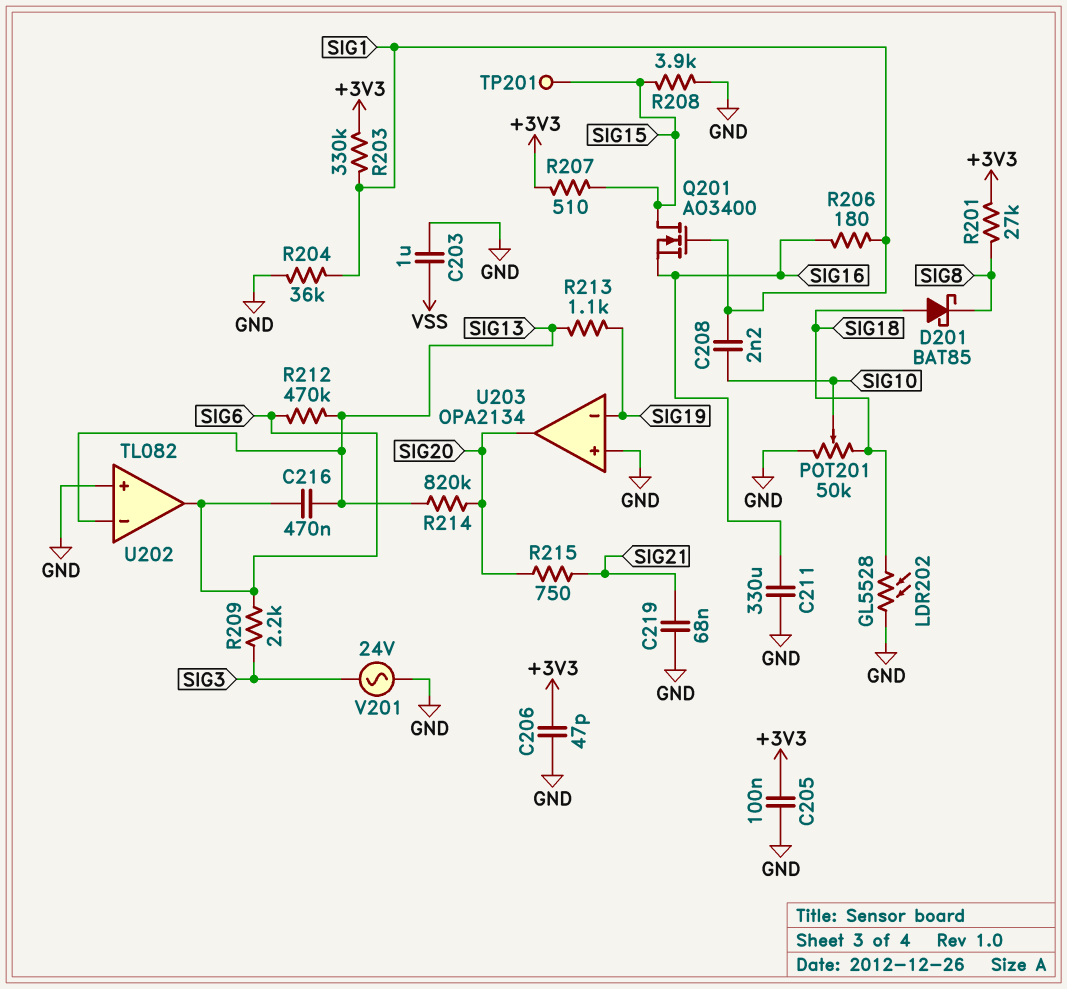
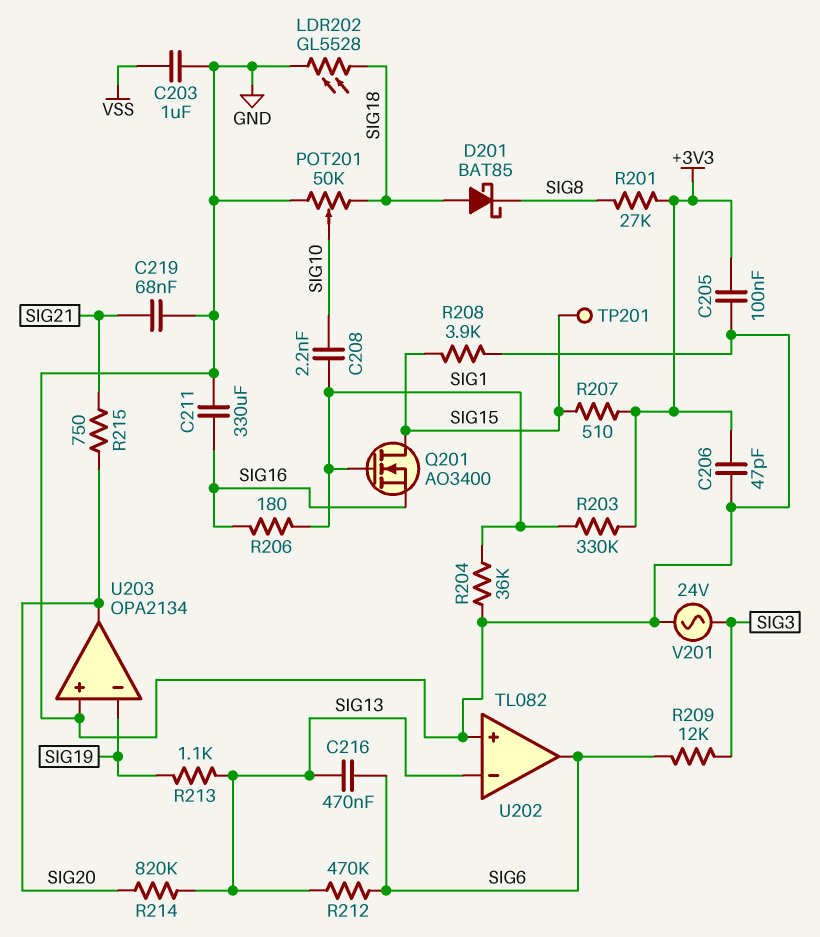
R209: 2.2k (SIG3, SIG6) -> 12k (SIG3, SIG6)

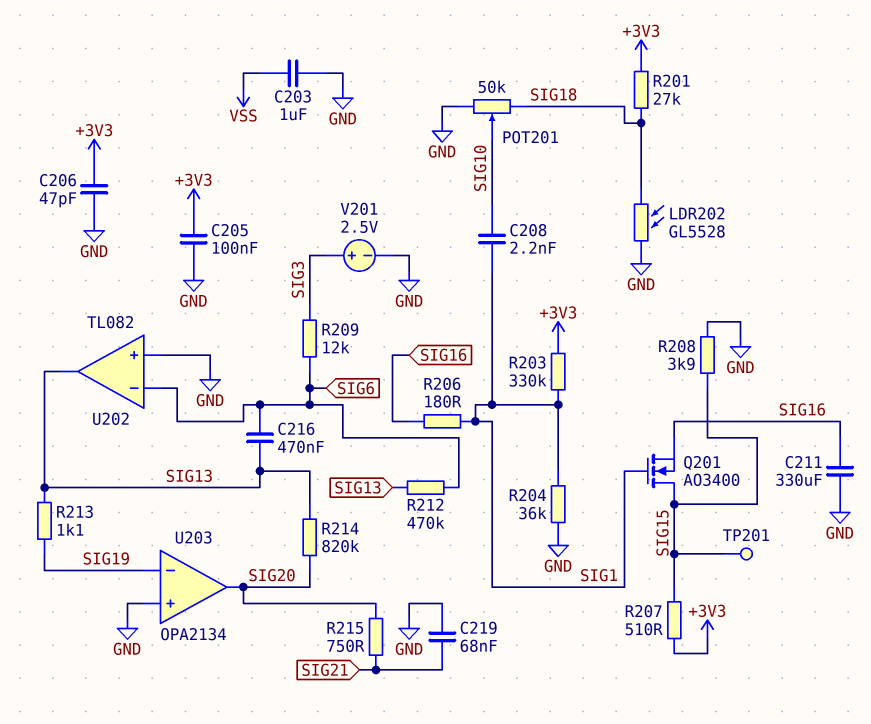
D201: schottky BAT85 (A SIG18, K SIG8) -> none
R201: 27k (+3V3, SIG8) -> 27k (+3V3, SIG18)
U202 pin in-: SIG13 -> SIG6
U202 pin out: SIG6 -> SIG13
V201: AC 24V (GND, SIG3) -> 2.5V (plus SIG3, minus GND)

